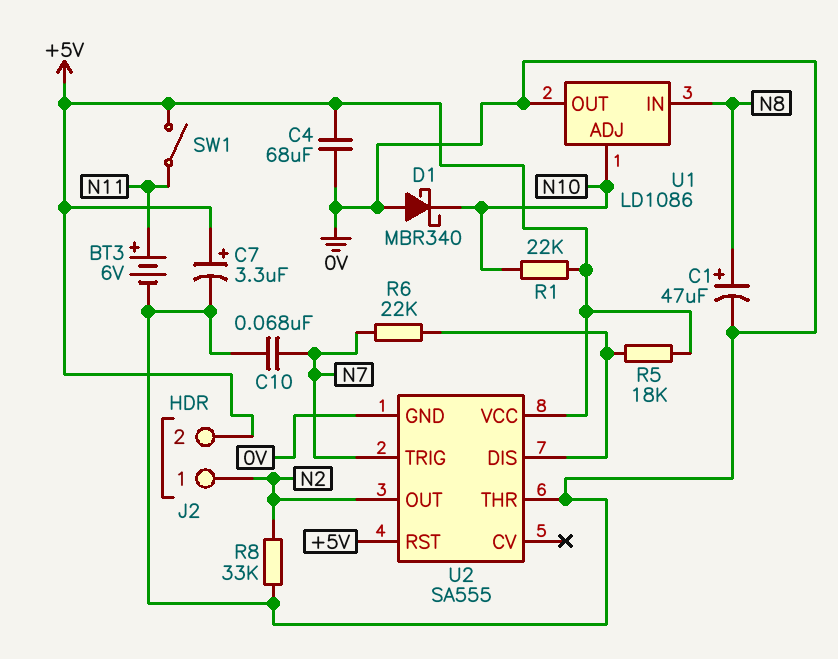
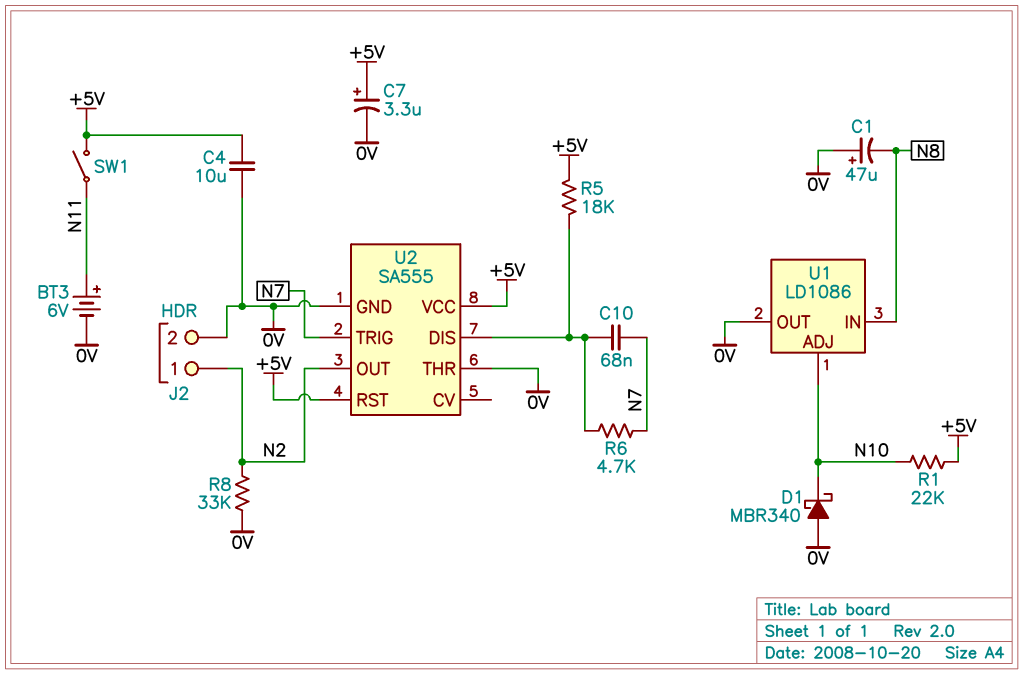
C1: 47uF (plus N8, minus 0V) -> 47uF (plus 0V, minus N8)
C4: 68uF (+5V, 0V) -> 10uF (+5V, 0V)
C10: 68nF (0V, N7) -> 68nF (N7, U2/DIS)
J2 pin 2: +5V -> 0V
R6: 22k (N7, U2/DIS) -> 4.7k (N7, U2/DIS)

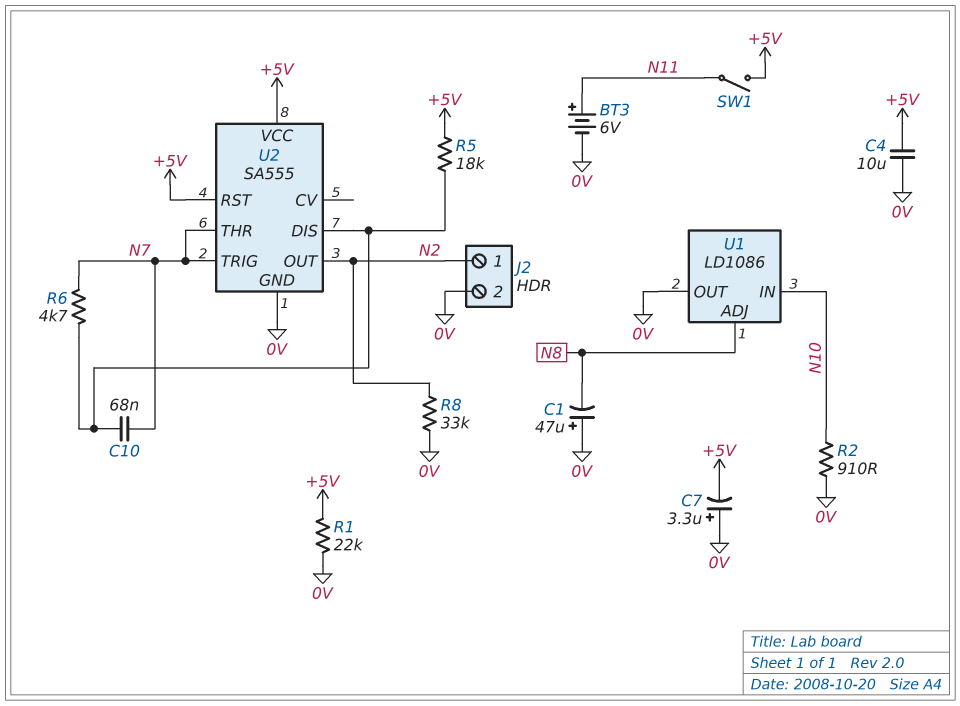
C7: 3.3uF (plus +5V, minus 0V) -> 3.3uF (plus 0V, minus +5V)
D1: schottky MBR340 (A 0V, K N10) -> none
R1: 22k (+5V, N10) -> 22k (+5V, 0V)
R2: none -> 910 (0V, N10)
U1 pin ADJ: N10 -> N8
U1 pin IN: N8 -> N10
U2 pin THR: 0V -> N7

